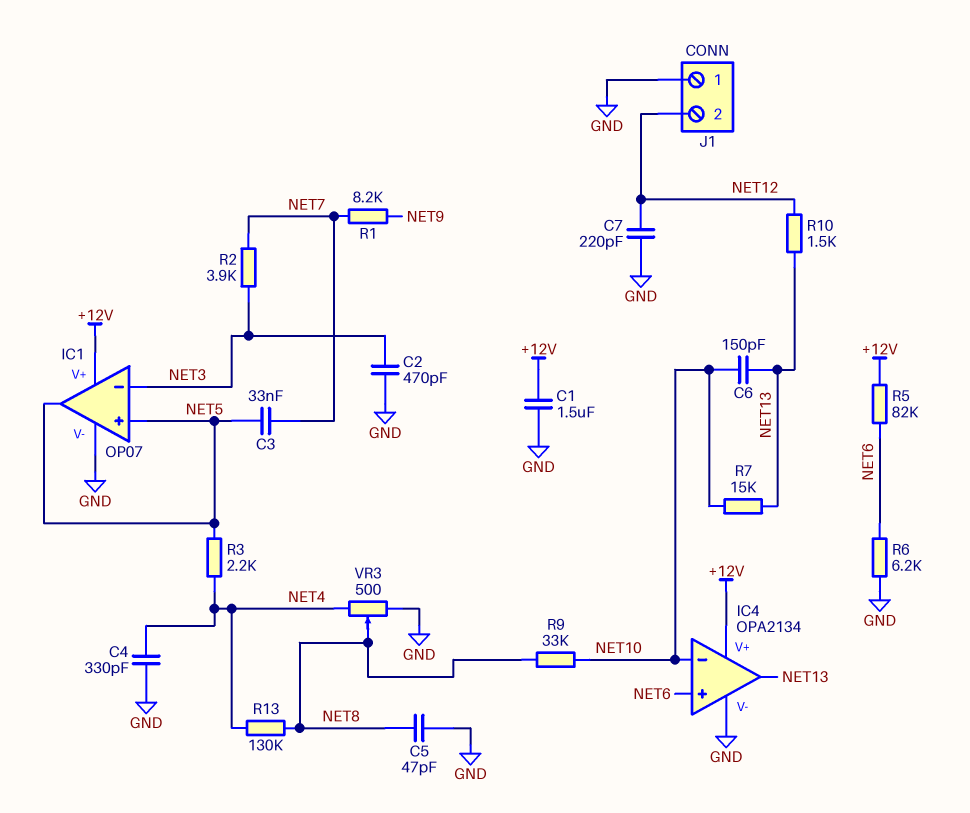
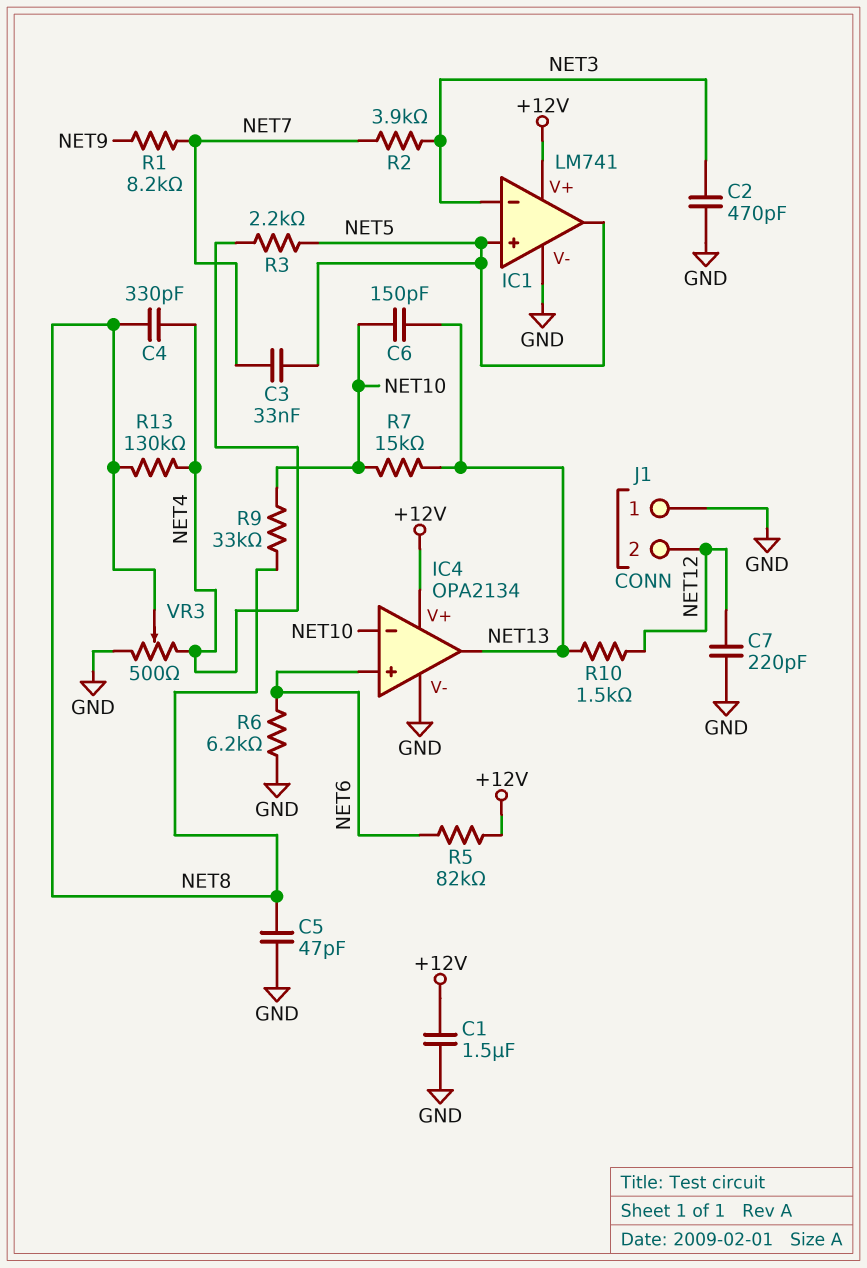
C4: 330pF (GND, NET4) -> 330pF (NET4, NET8)
IC1: OP07 -> LM741

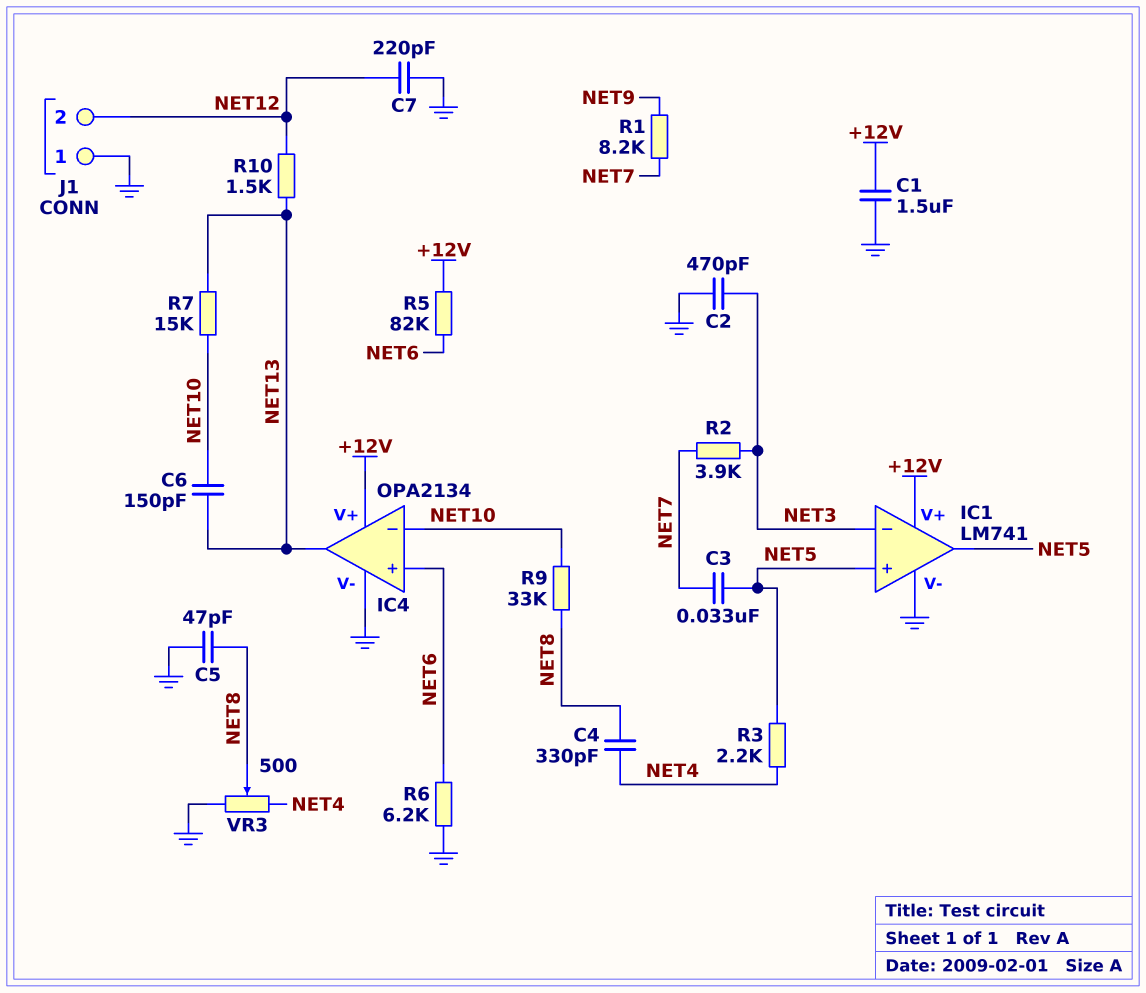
R13: 130k (NET4, NET8) -> none

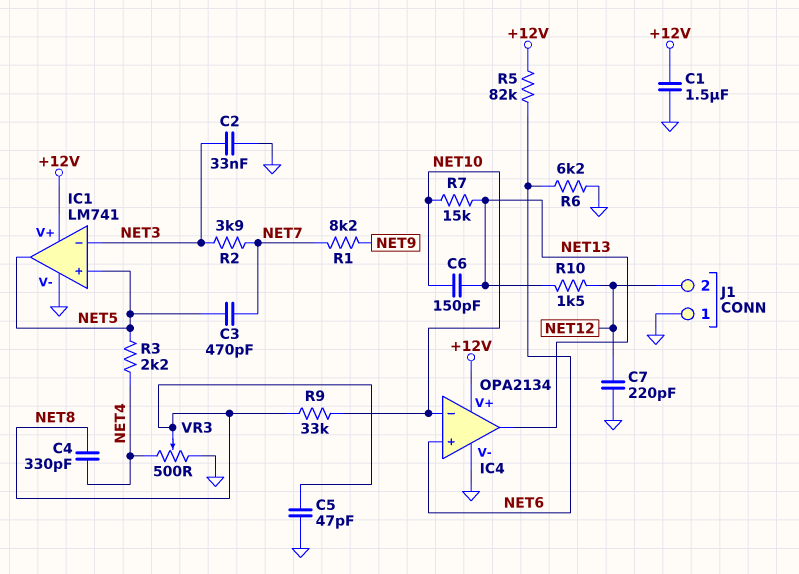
C2: 470pF (GND, NET3) -> 33nF (GND, NET3)
C3: 33nF (NET5, NET7) -> 470pF (NET5, NET7)

